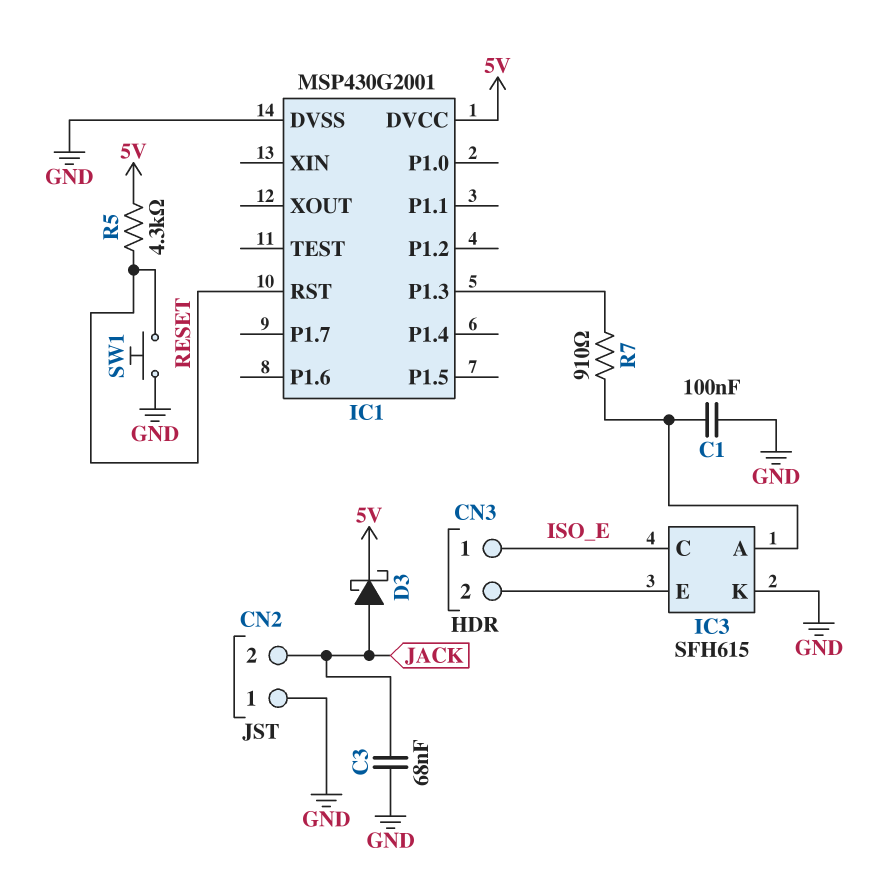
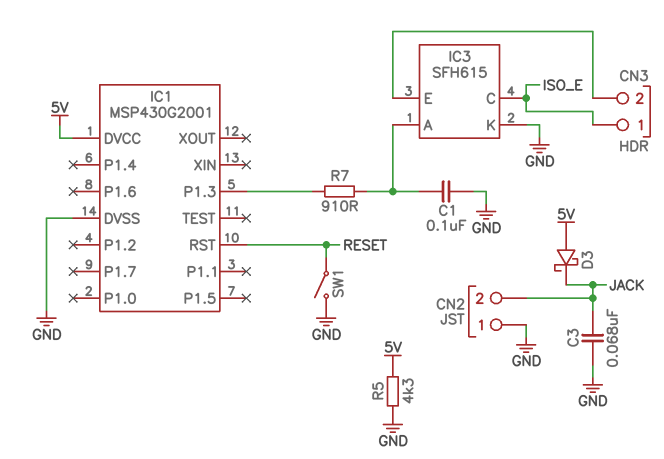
D3: schottky (A JACK, K 5V) -> schottky (A 5V, K JACK)
R5: 4.3k (5V, RESET) -> 4.3k (5V, GND)
SW1: button (GND, RESET) -> switch (GND, RESET)

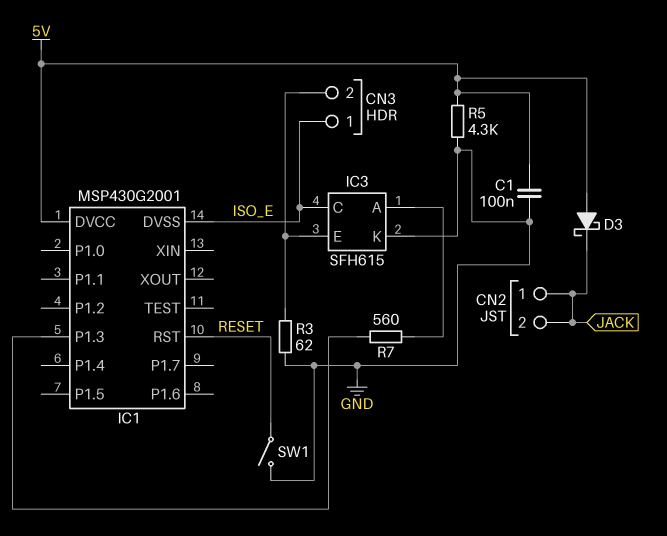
C1: 100nF (GND, IC3/A) -> 100nF (5V, GND)
C3: 68nF (GND, JACK) -> none
CN2 pin 1: GND -> JACK
IC1 pin DVSS: GND -> ISO_E
R3: none -> 62 (CN3/2, GND)
R7: 910 (IC1/P1.3, IC3/A) -> 560 (IC1/P1.3, IC3/A)

